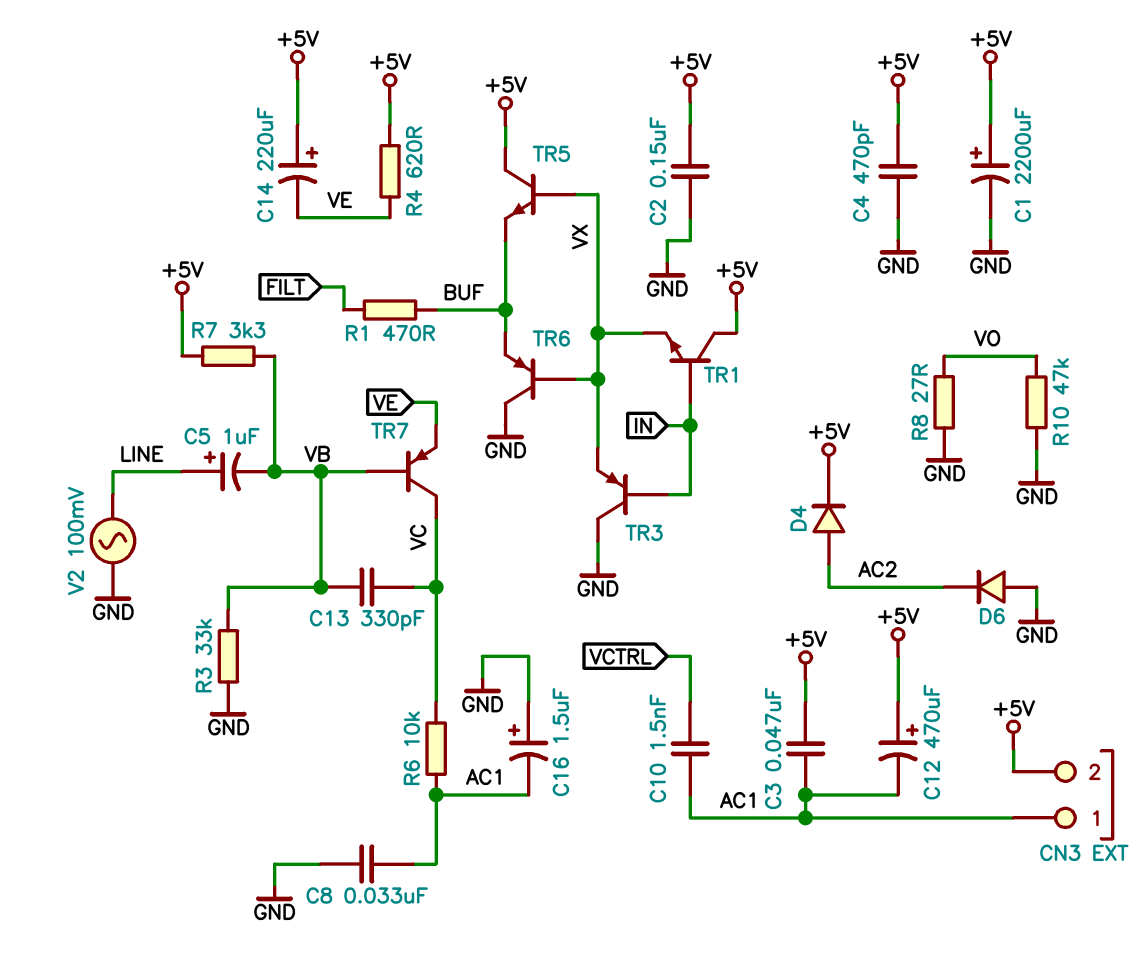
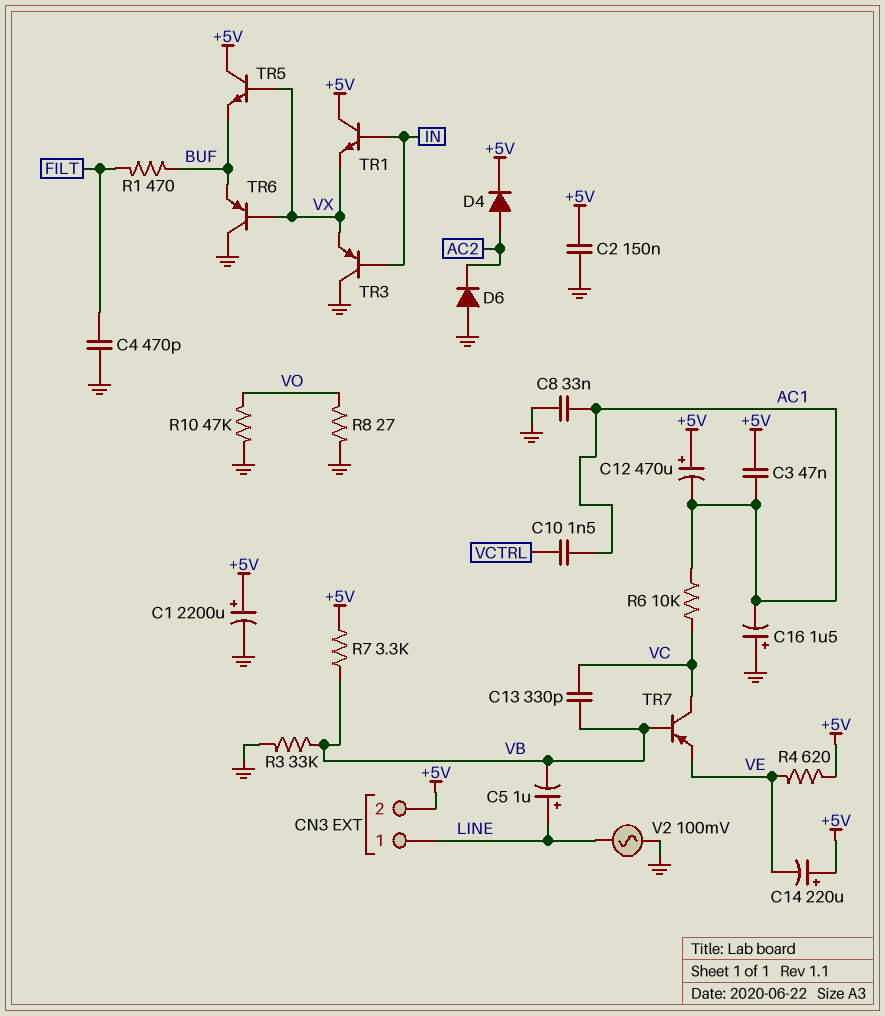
C4: 470pF (+5V, GND) -> 470pF (FILT, GND)
CN3 pin 1: AC1 -> LINE

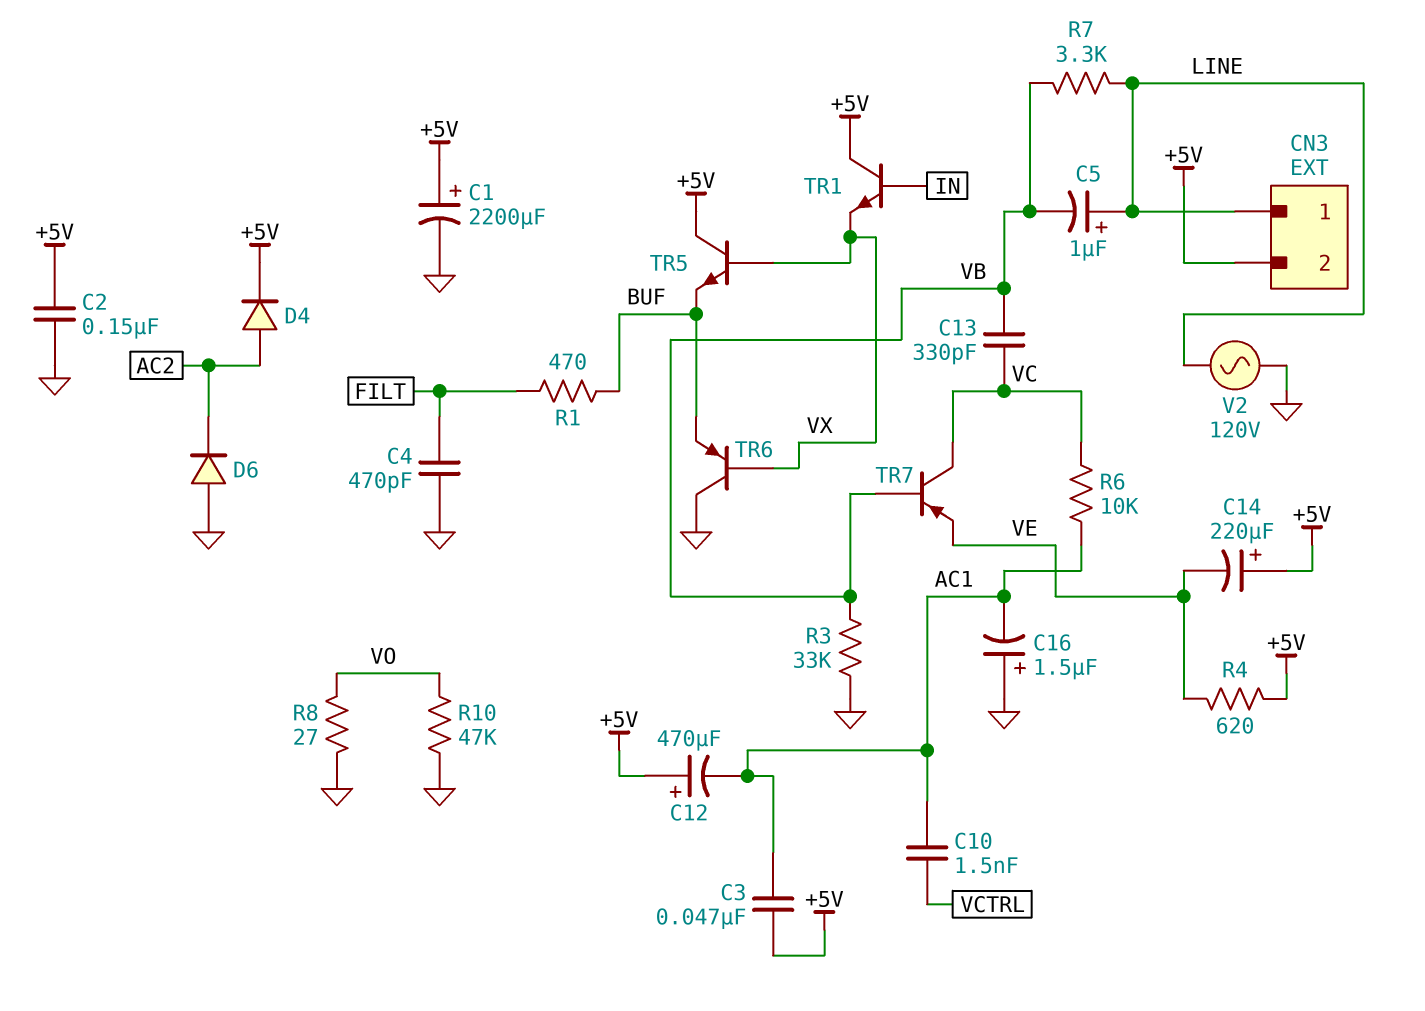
C8: 33nF (AC1, GND) -> none
R7: 3.3k (+5V, VB) -> 3.3k (LINE, VB)
TR3: PNP (B IN, C GND, E VX) -> none
V2: AC 100mV (GND, LINE) -> AC 120V (GND, LINE)

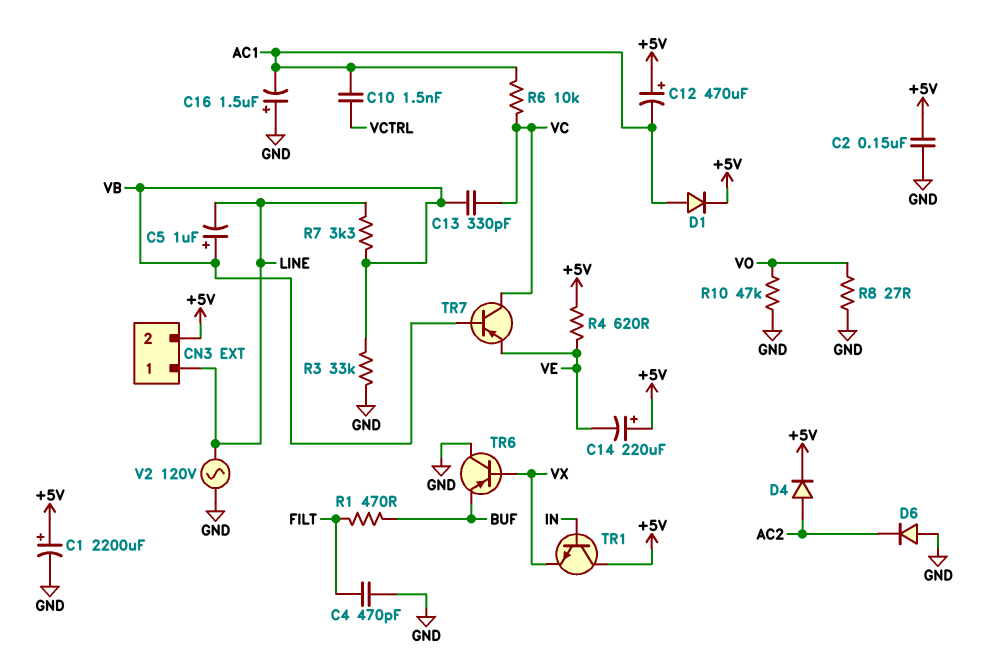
C3: 47nF (+5V, AC1) -> none
C5: 1uF (plus LINE, minus VB) -> 1uF (plus VB, minus LINE)
D1: none -> diode (A AC1, K +5V)
TR5: NPN (B VX, C +5V, E BUF) -> none

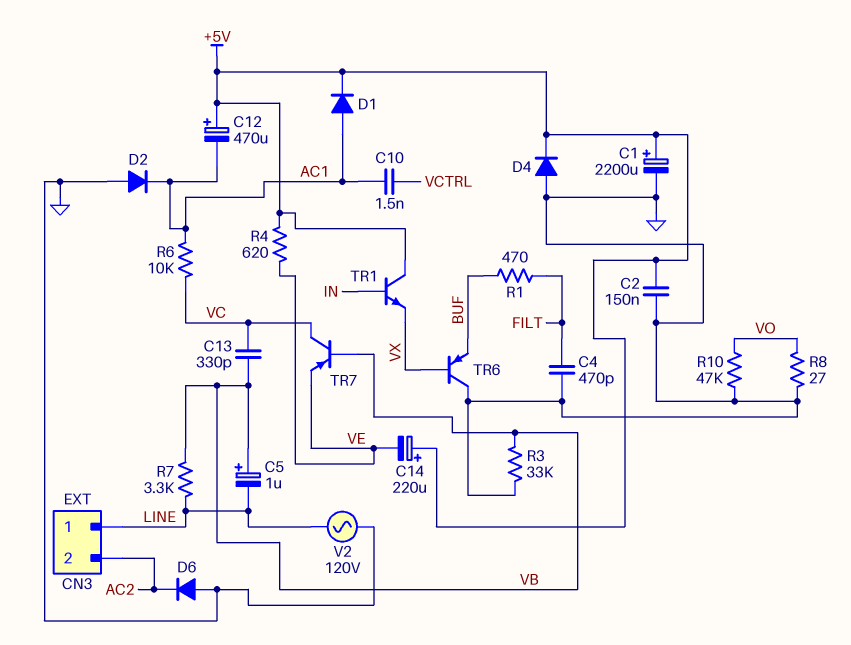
C16: 1.5uF (plus GND, minus AC1) -> none
CN3 pin 2: +5V -> AC2
D2: none -> diode (A GND, K AC1)
D4: diode (A AC2, K +5V) -> diode (A GND, K +5V)

